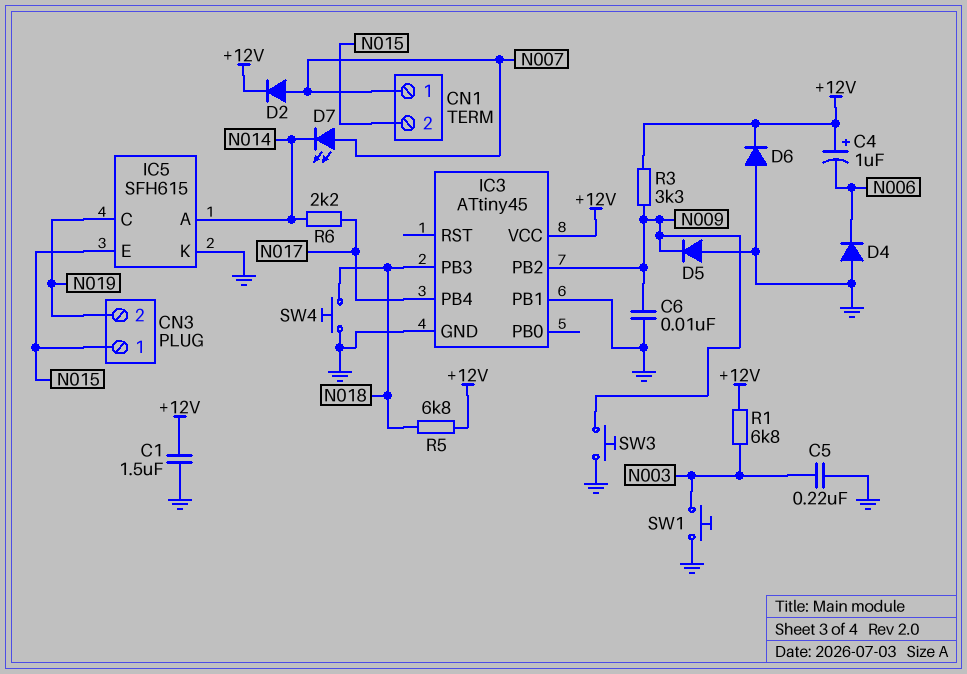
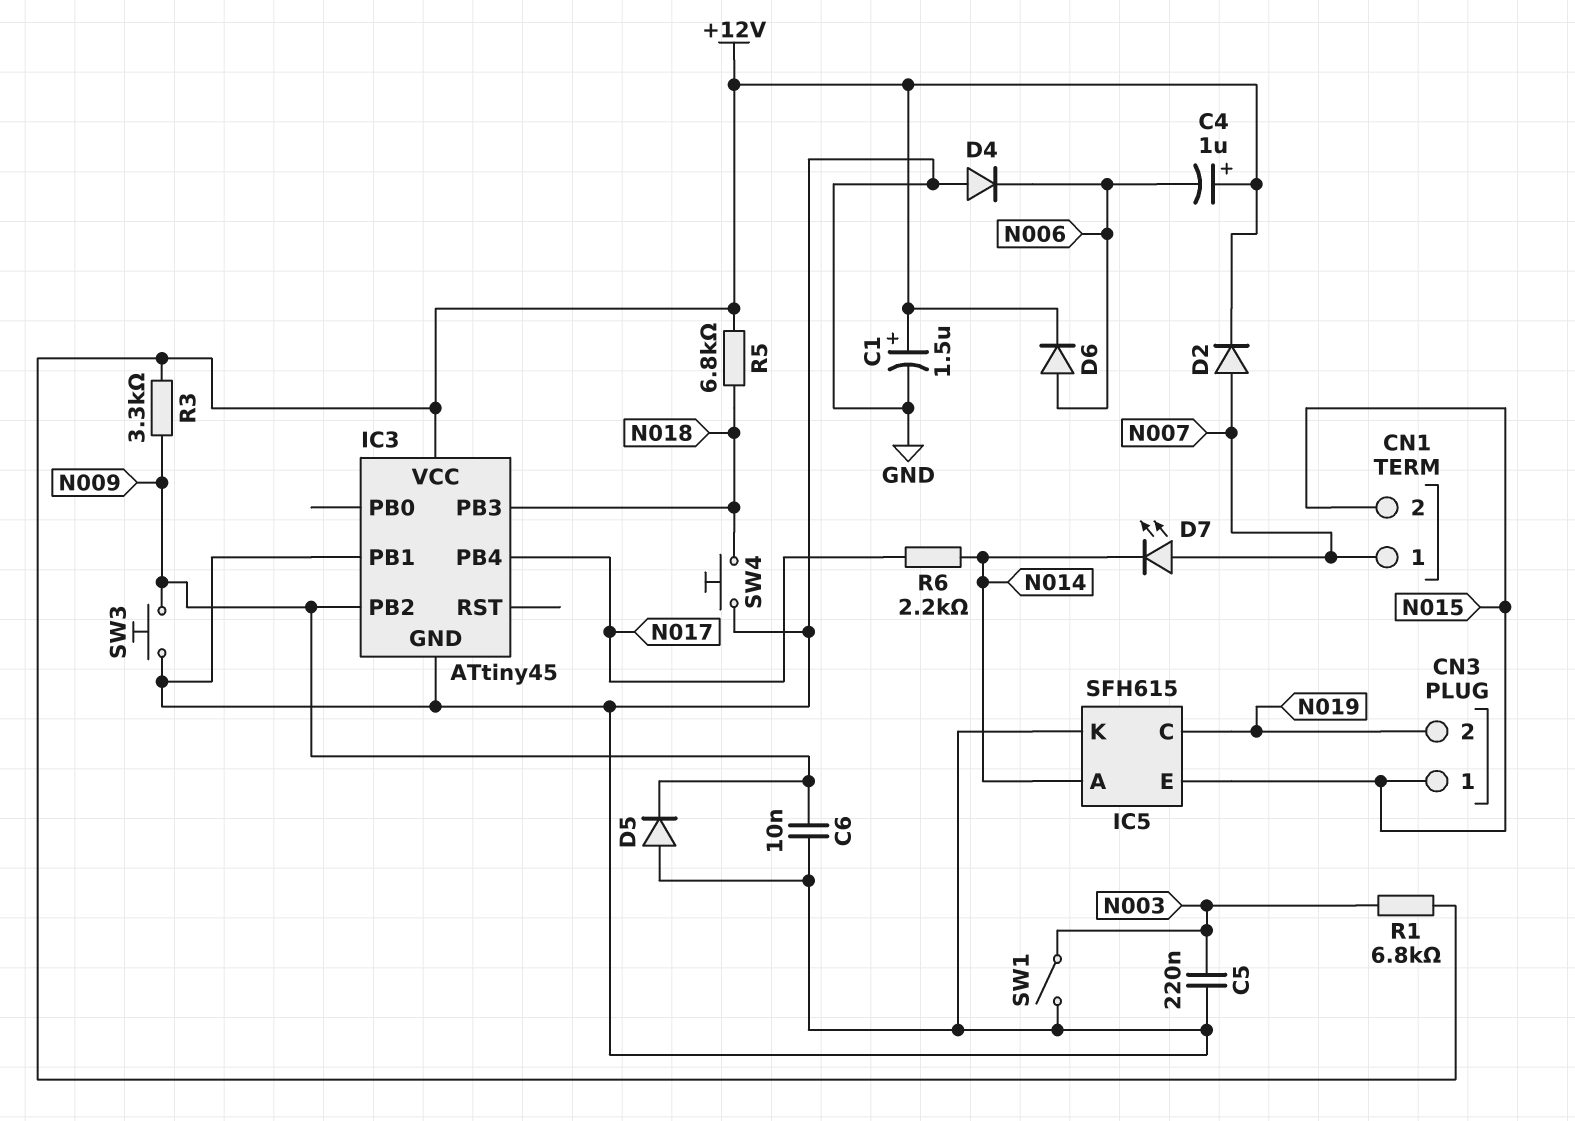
C1: 1.5uF (+12V, GND) -> 1.5uF (plus +12V, minus GND)
D6: diode (A GND, K +12V) -> diode (A N006, K +12V)
SW1: button (GND, N003) -> switch (GND, N003)

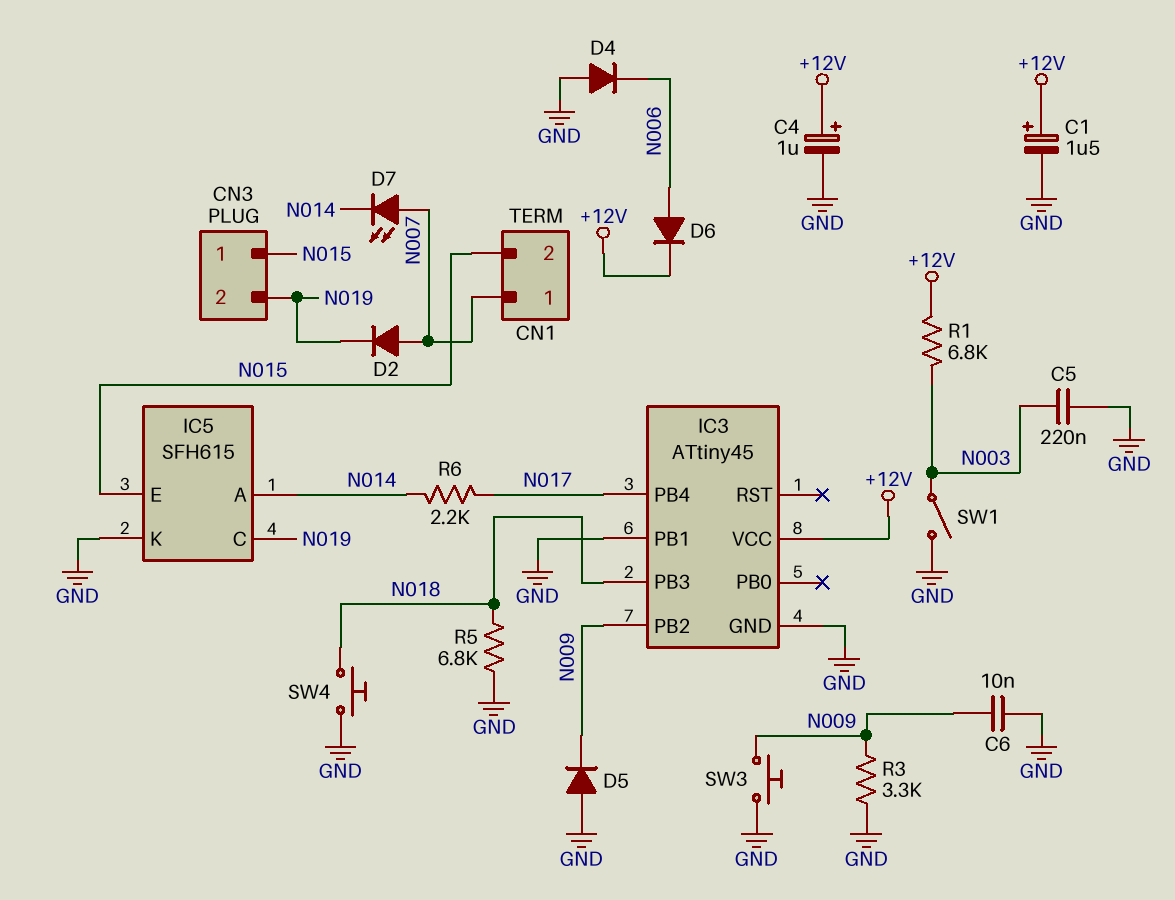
C4: 1uF (plus +12V, minus N006) -> 1uF (plus +12V, minus GND)
D2: diode (A N007, K +12V) -> diode (A N007, K N019)
R3: 3.3k (+12V, N009) -> 3.3k (GND, N009)
R5: 6.8k (+12V, N018) -> 6.8k (GND, N018)

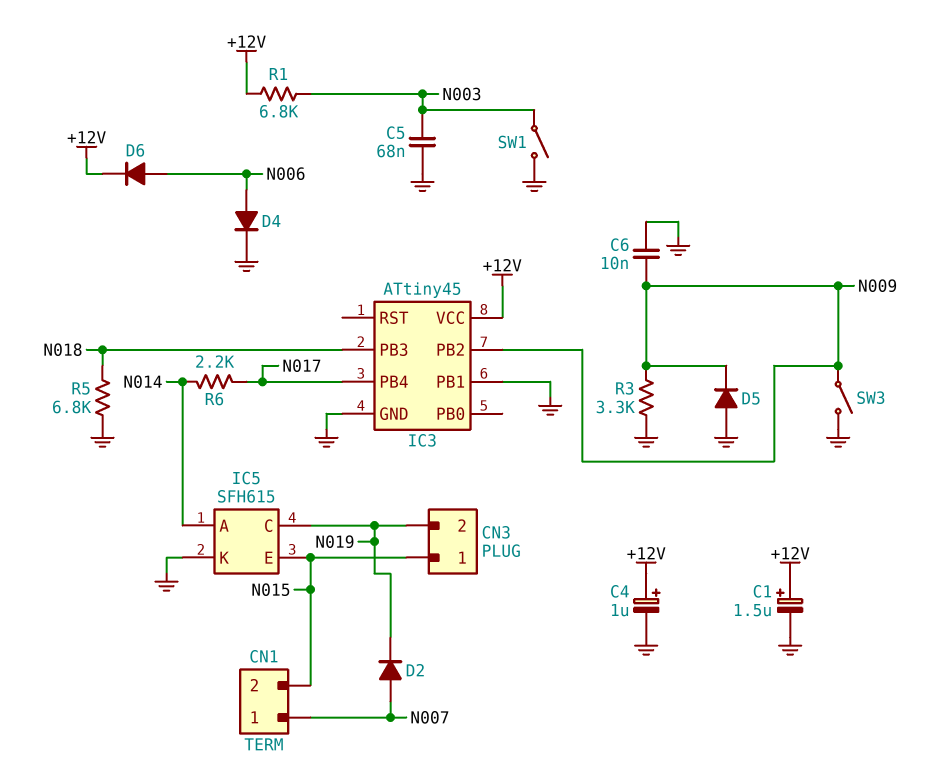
C5: 220nF (GND, N003) -> 68nF (GND, N003)
D4: diode (A GND, K N006) -> diode (A N006, K GND)
D7: LED (A N007, K N014) -> none
SW3: button (GND, N009) -> switch (GND, N009)
SW4: button (GND, N018) -> none

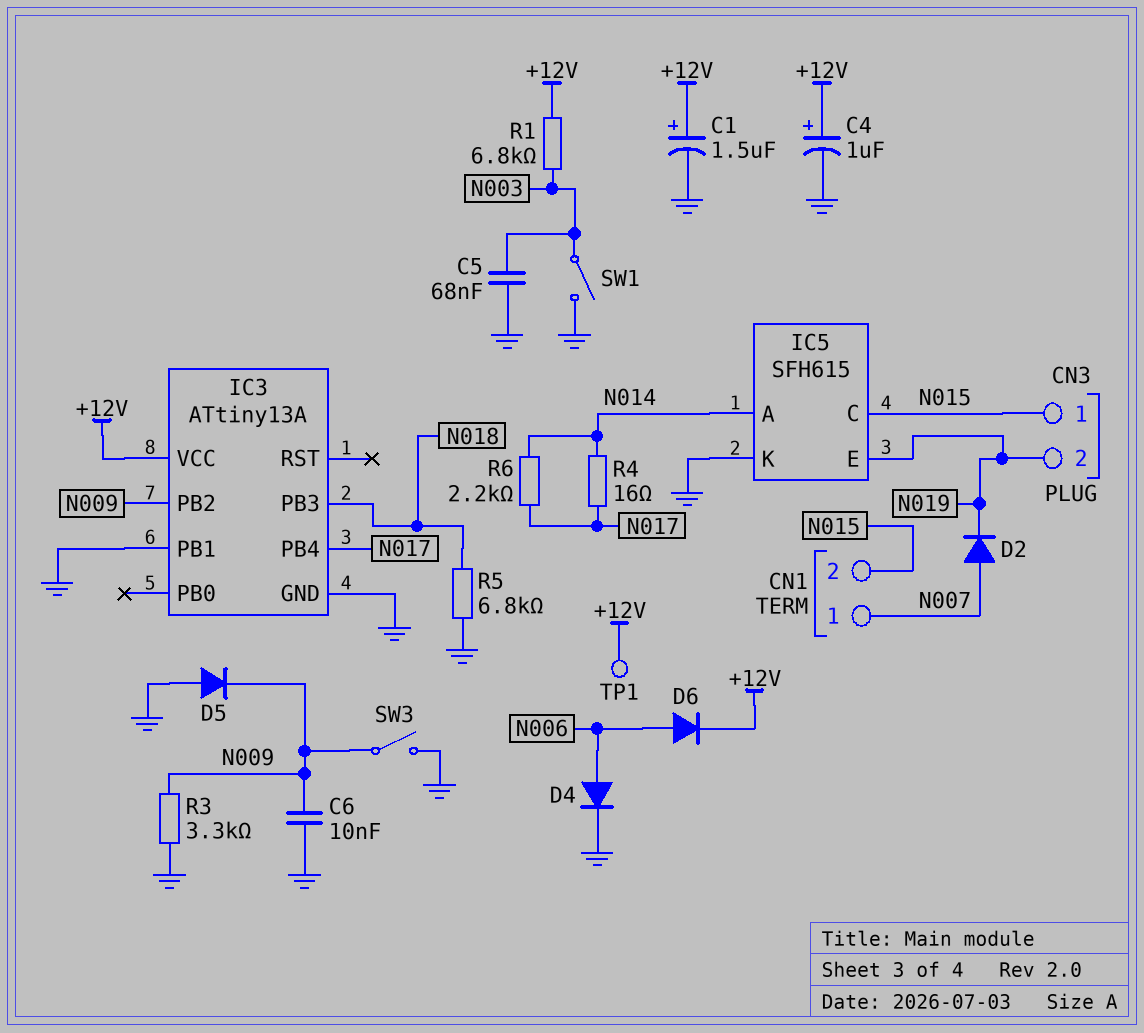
IC3: ATtiny45 -> ATtiny13A
IC5 pin C: N019 -> N015
IC5 pin E: N015 -> N019
R4: none -> 16 (N014, N017)
TP1: none -> test point (+12V)

